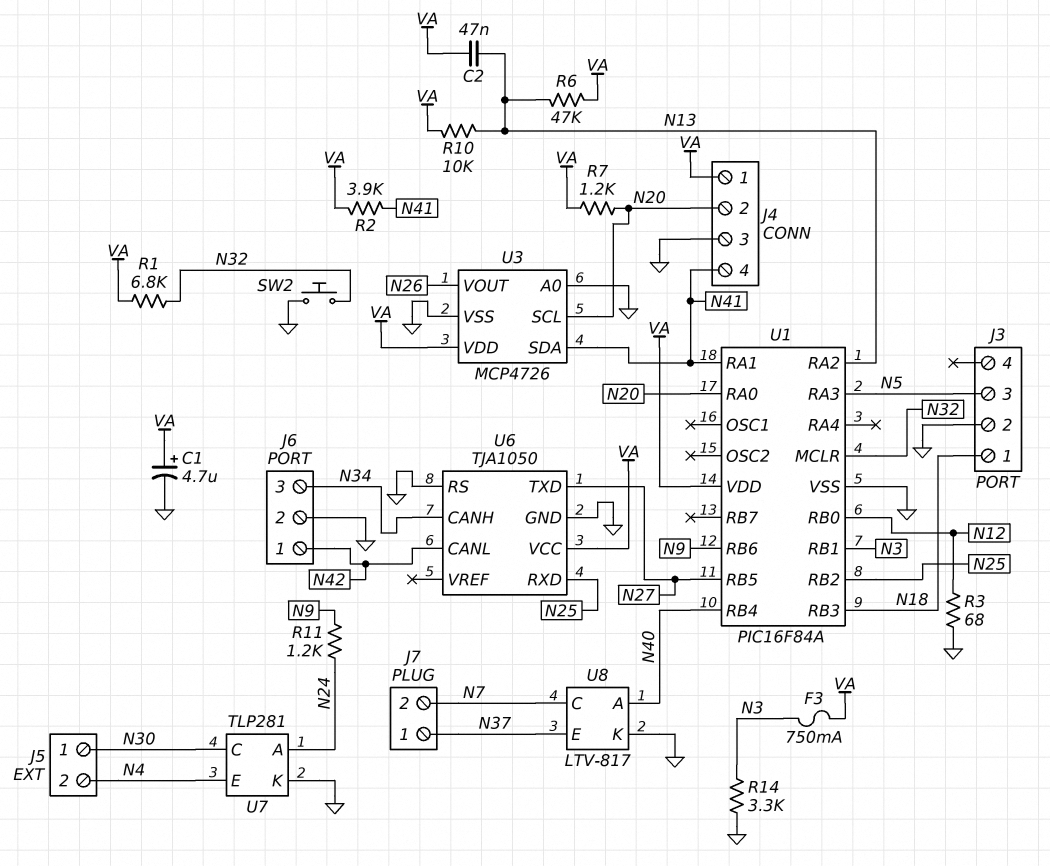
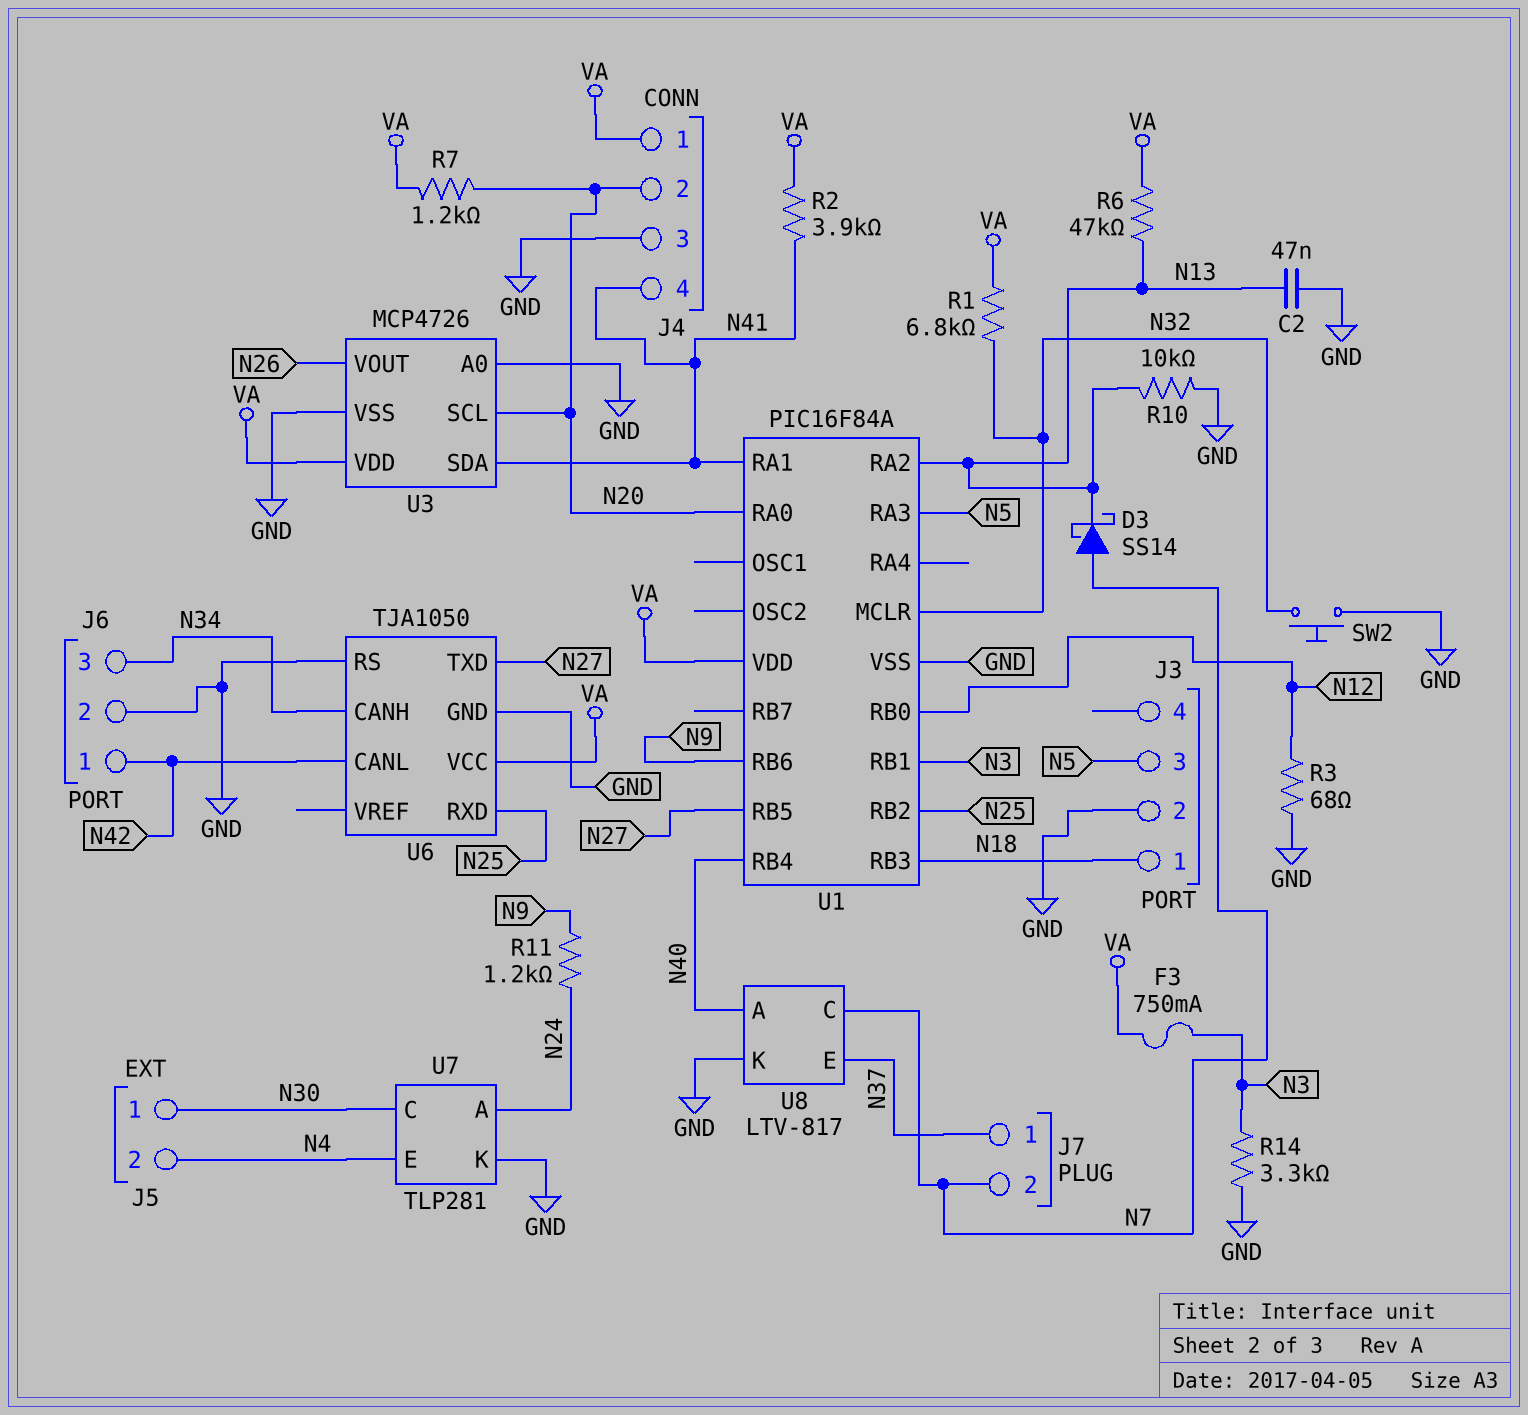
C1: 4.7uF (plus VA, minus GND) -> none
C2: 47nF (N13, VA) -> 47nF (GND, N13)
D3: none -> schottky SS14 (A N7, K N13)
R10: 10k (N13, VA) -> 10k (GND, N13)

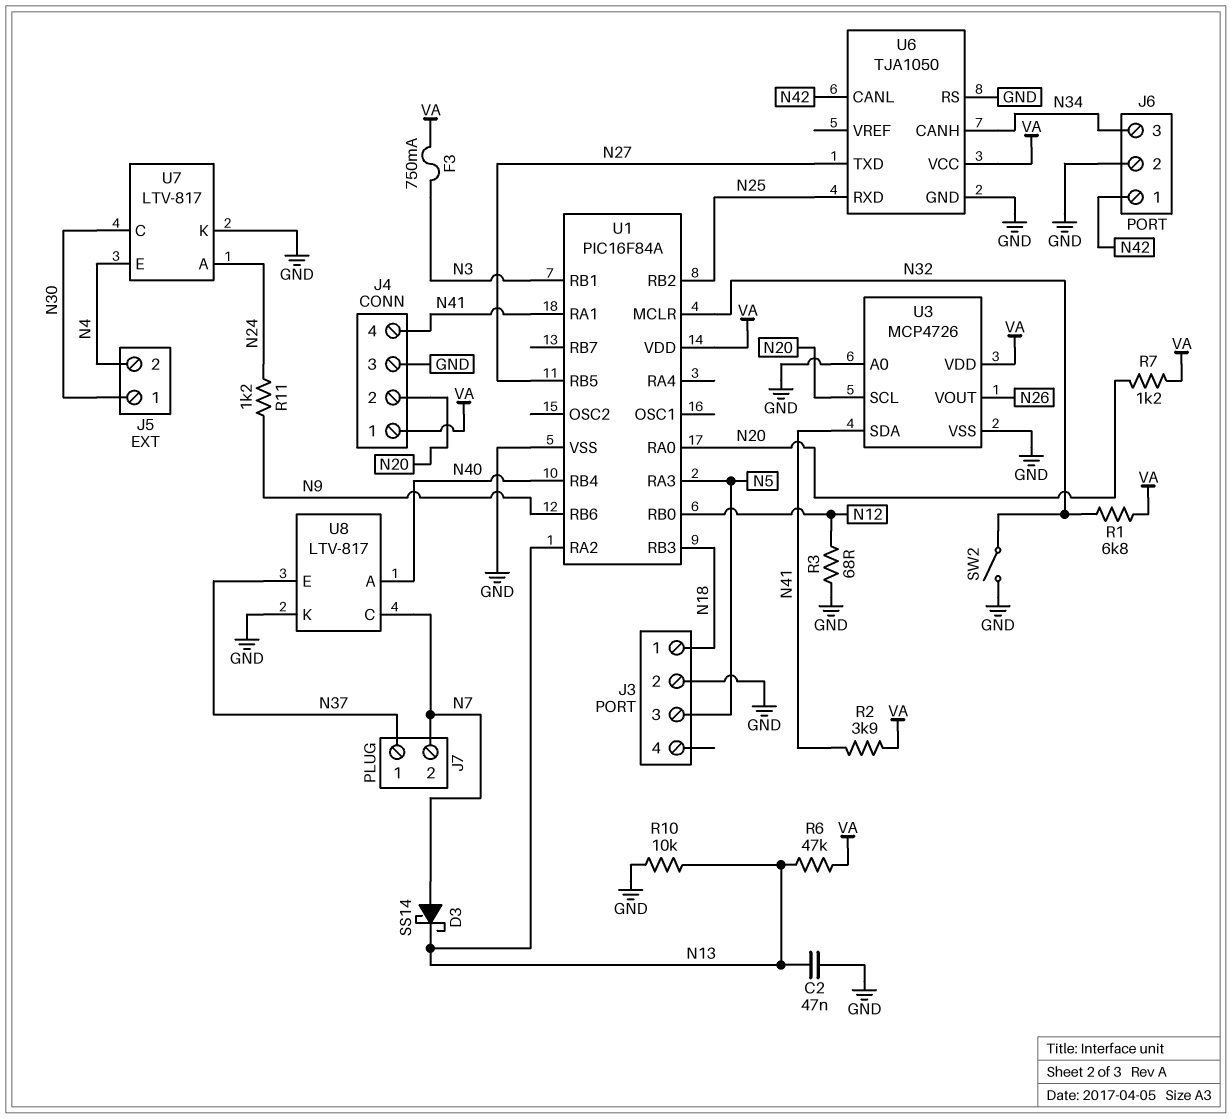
R14: 3.3k (GND, N3) -> none
SW2: button (GND, N32) -> switch (GND, N32)
U7: TLP281 -> LTV-817

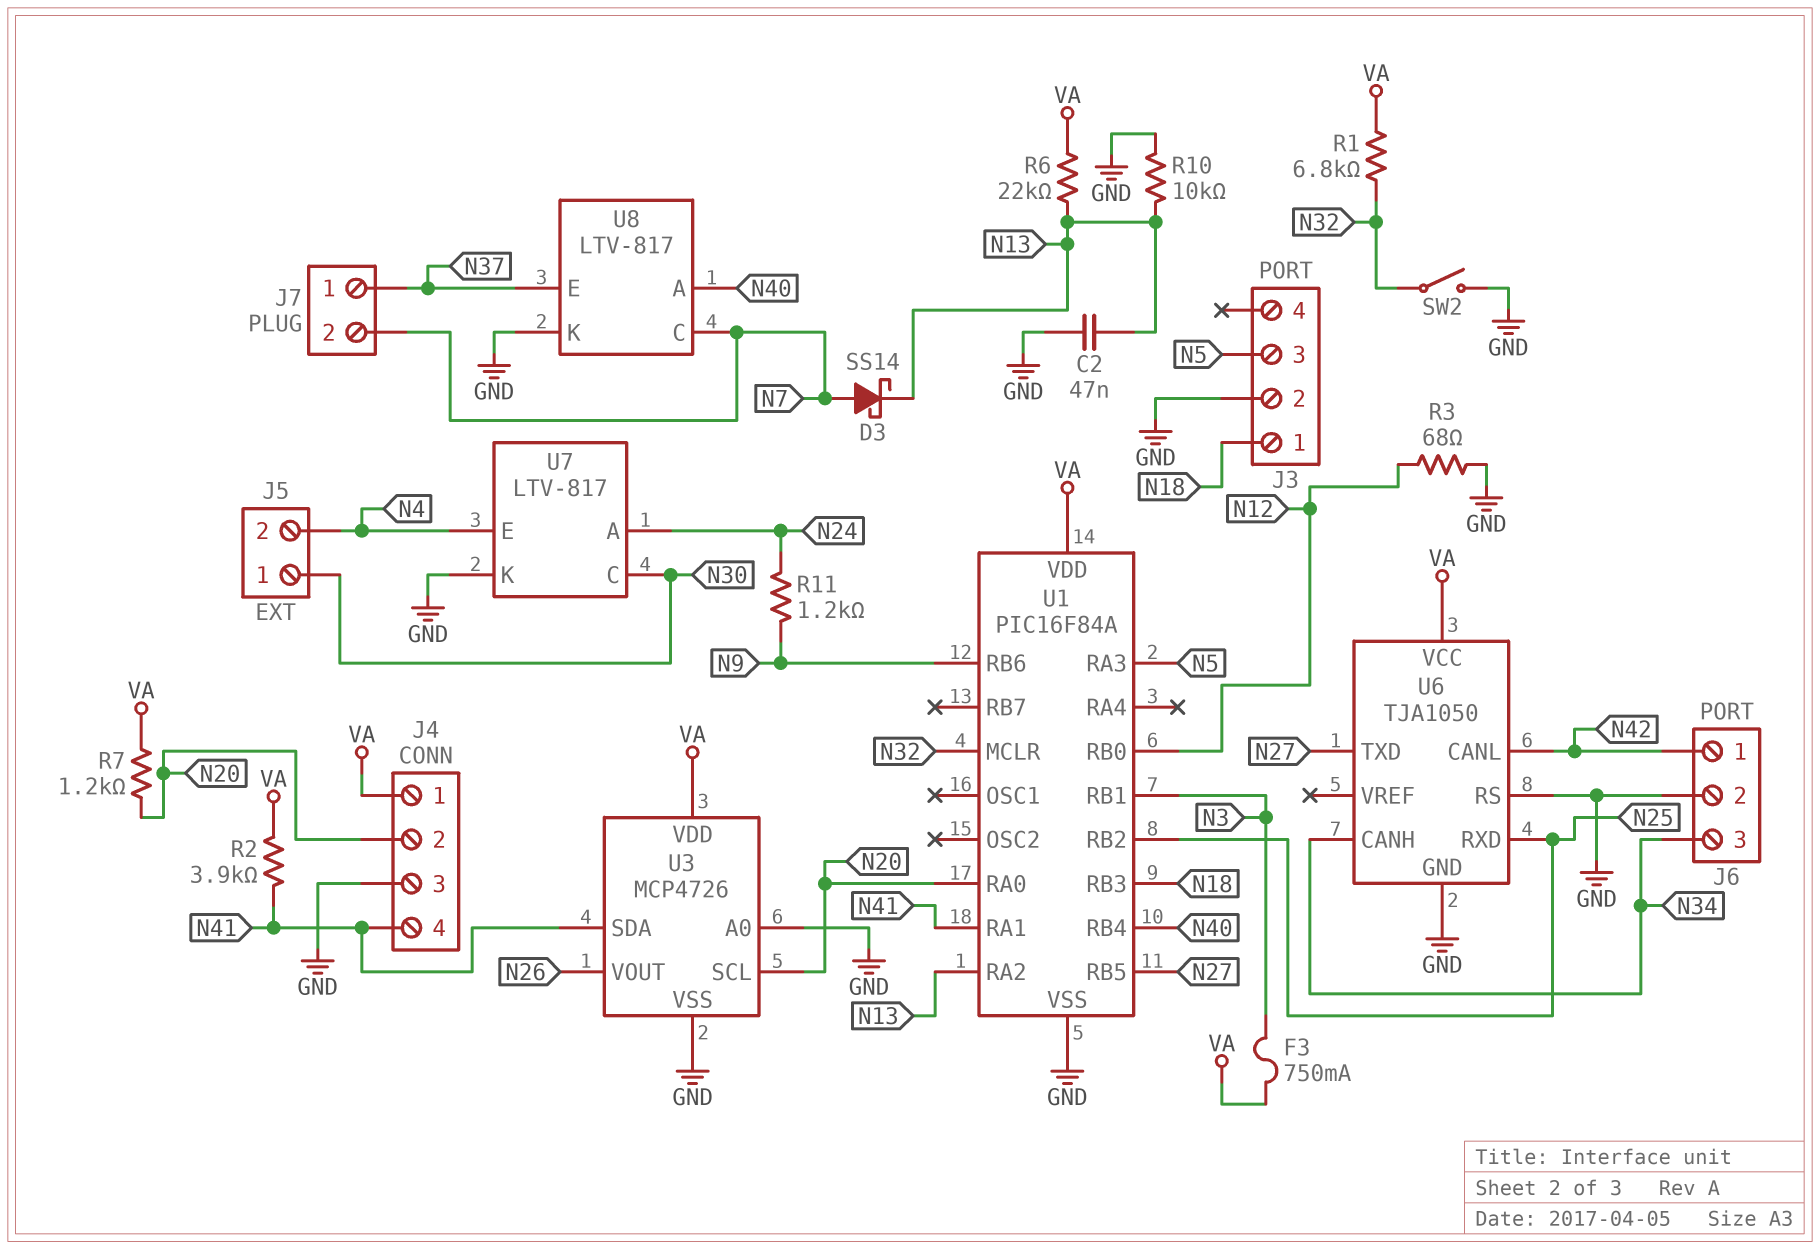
R6: 47k (N13, VA) -> 22k (N13, VA)

